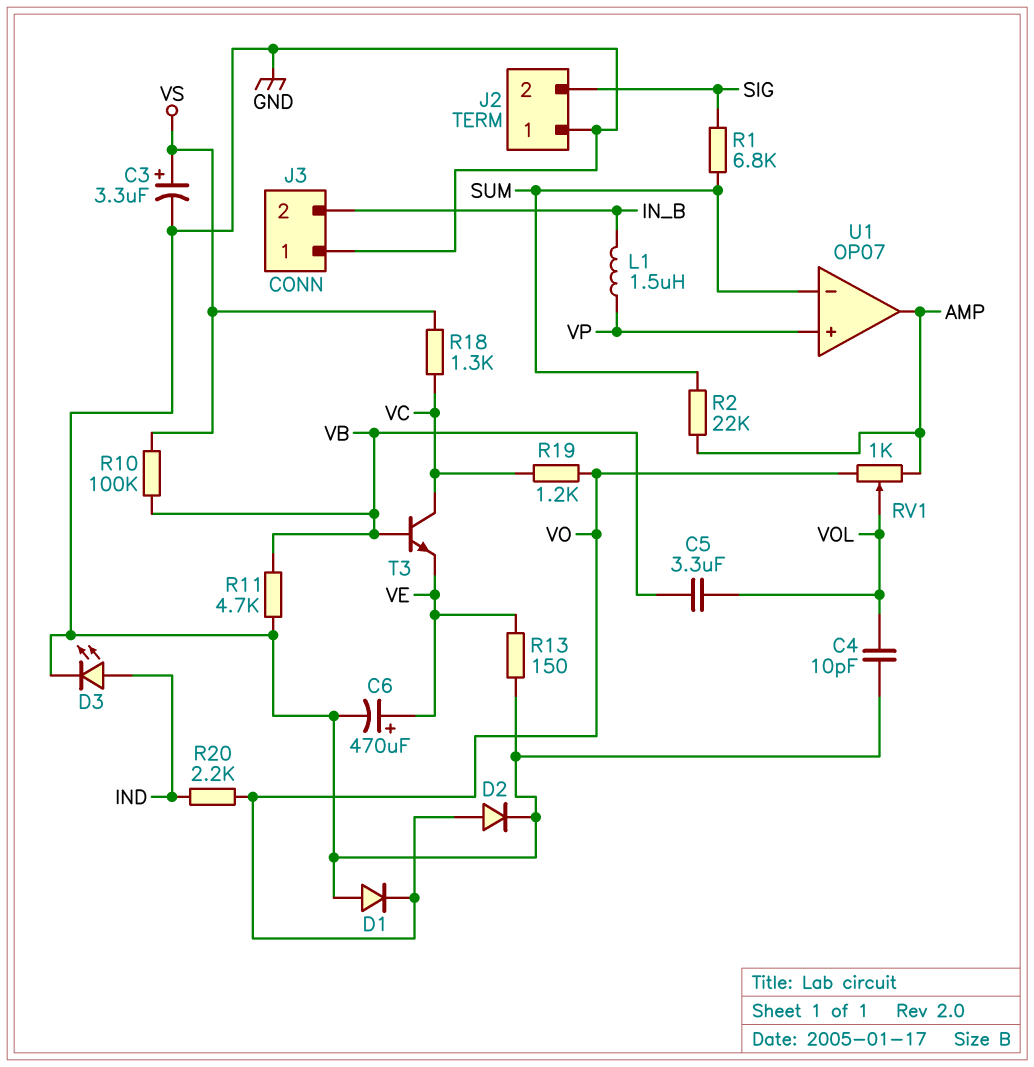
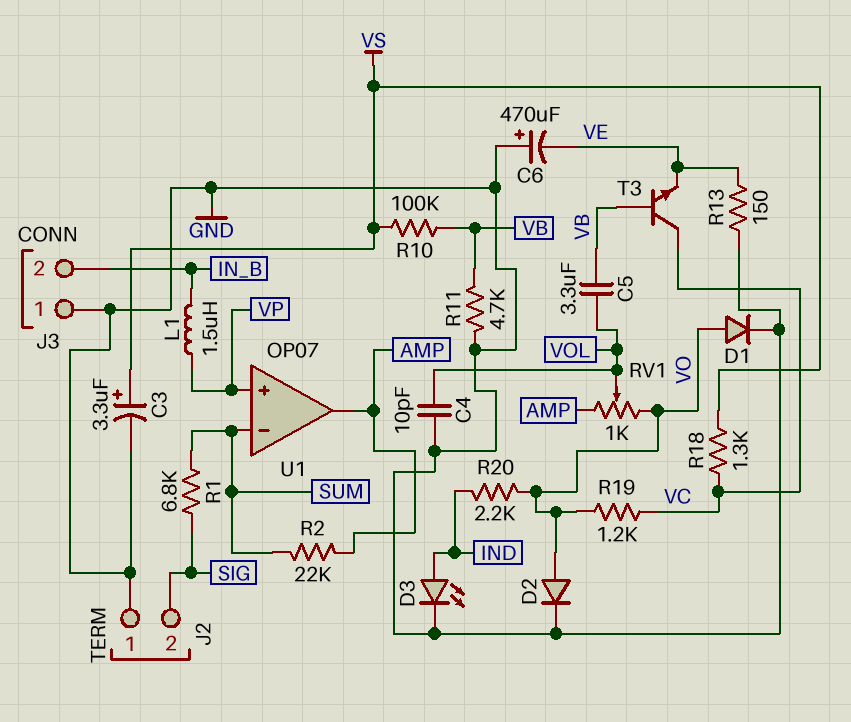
C6: 470uF (plus VE, minus GND) -> 470uF (plus GND, minus VE)
D1: diode (A GND, K VO) -> diode (A VO, K GND)

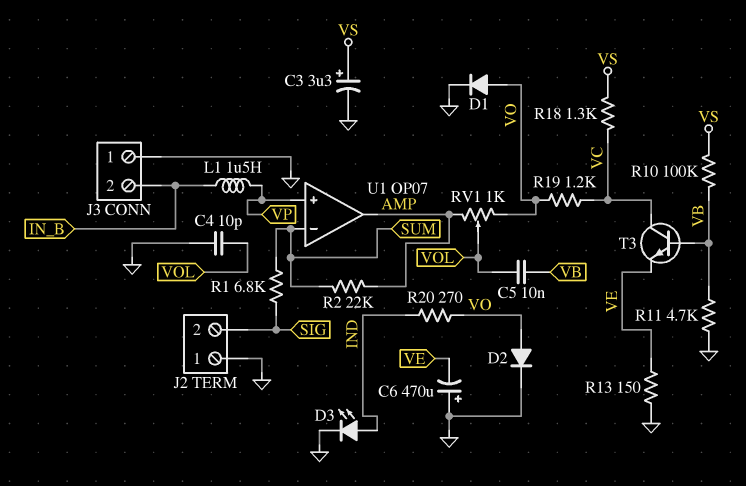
C5: 3.3uF (VB, VOL) -> 10nF (VB, VOL)
R20: 2.2k (IND, VO) -> 270 (IND, VO)

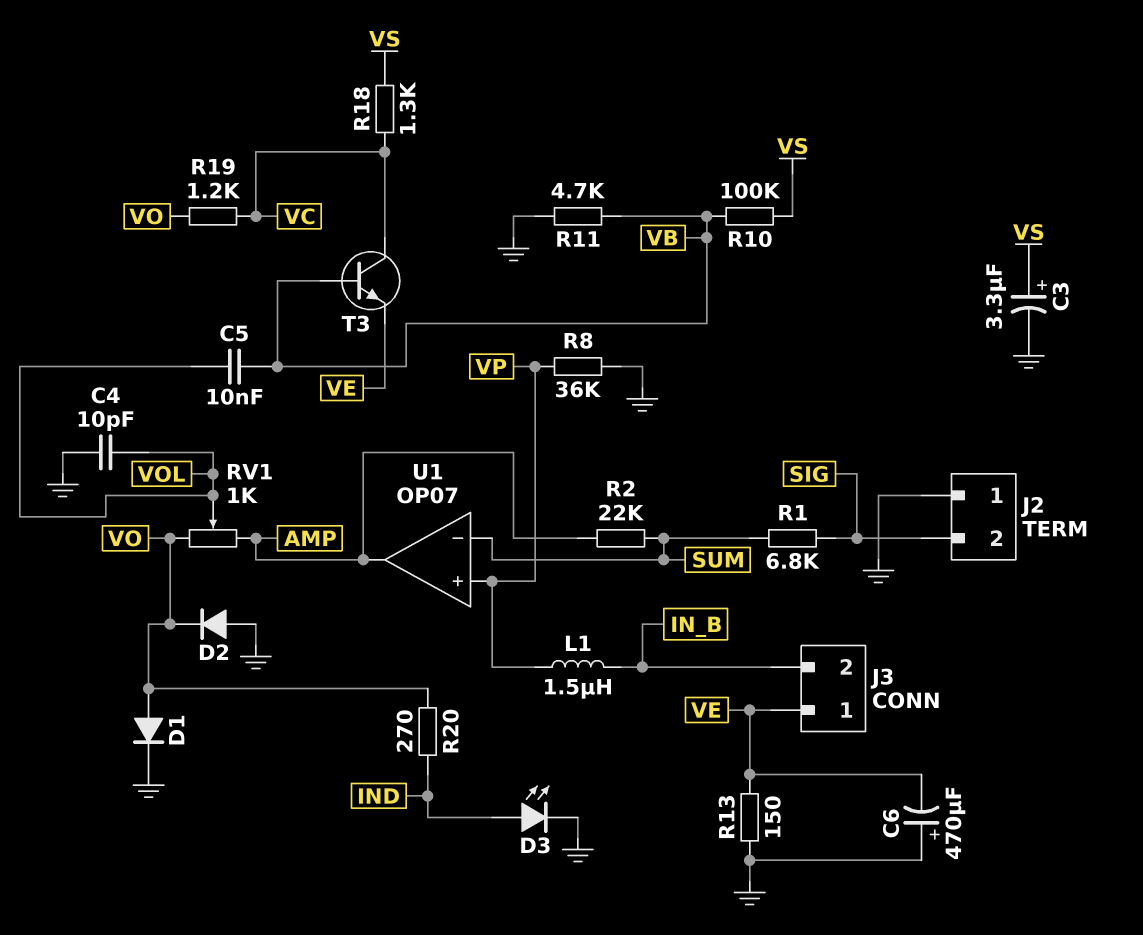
D2: diode (A VO, K GND) -> diode (A GND, K VO)
J3 pin 1: GND -> VE
R8: none -> 36k (GND, VP)

